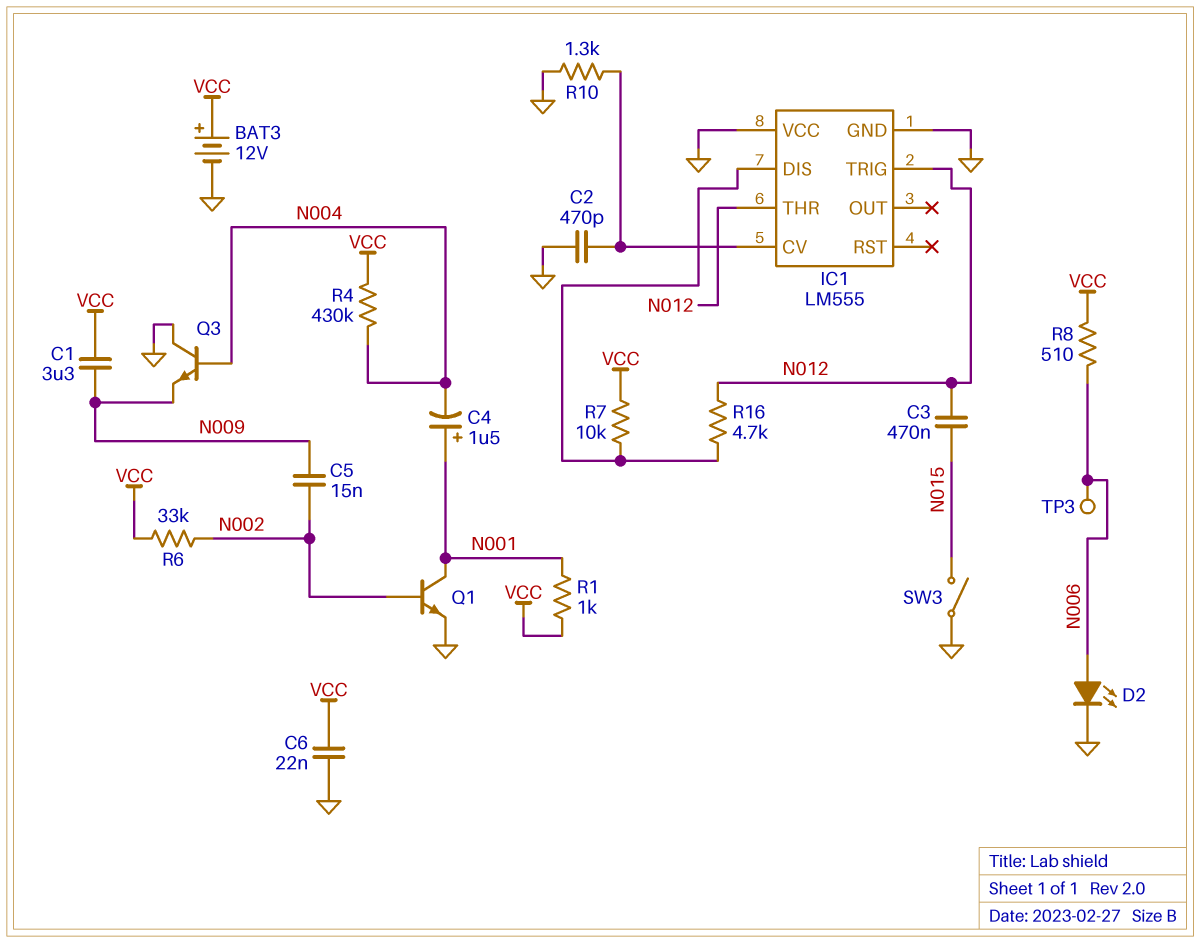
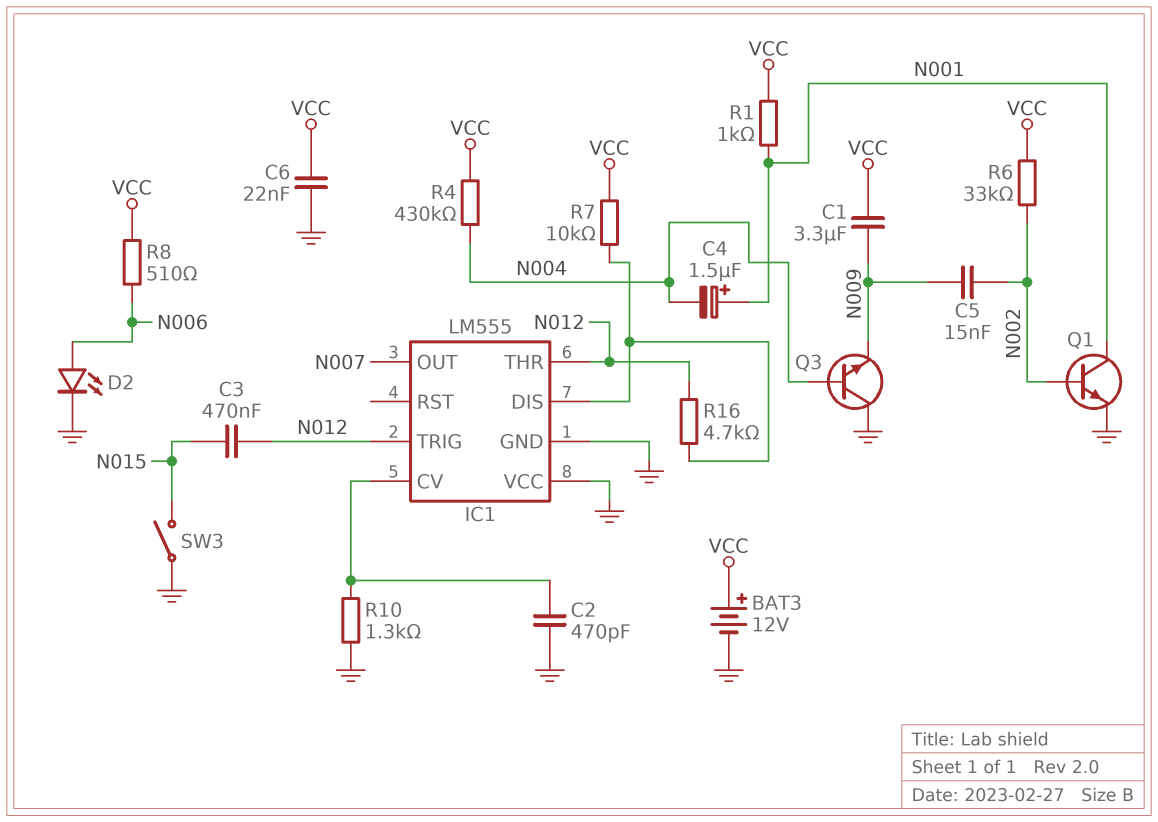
IC1 pin OUT: none -> N007
TP3: test point (N006) -> none

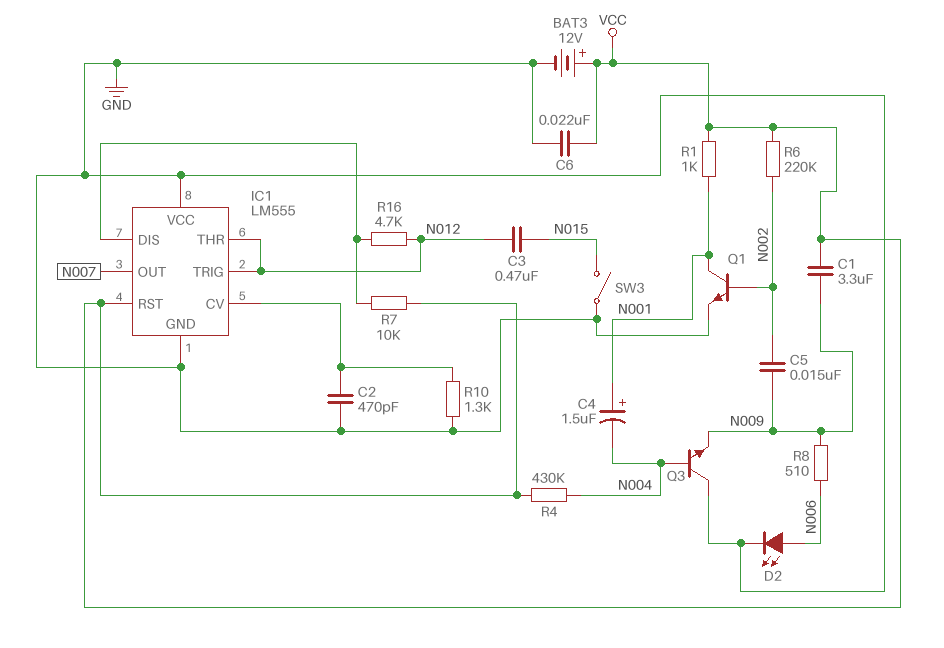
IC1 pin RST: none -> VCC
R6: 33k (N002, VCC) -> 220k (N002, VCC)
R8: 510 (N006, VCC) -> 510 (N006, N009)

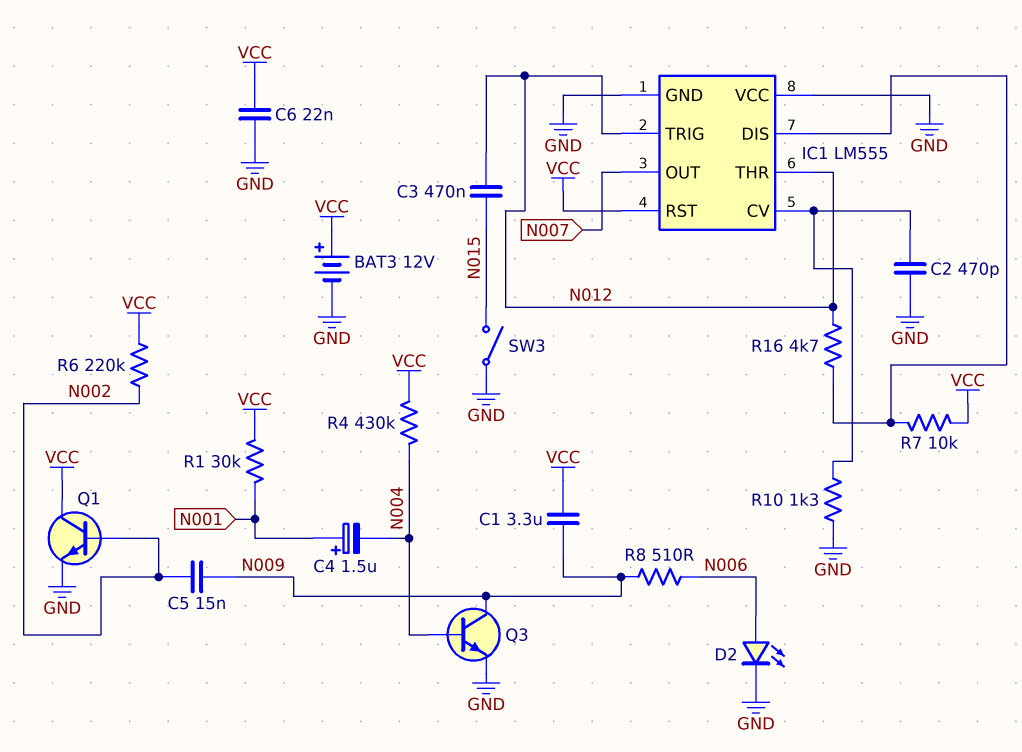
Q1: NPN (B N002, C N001, E GND) -> NPN (B N002, C VCC, E GND)
Q3: NPN (B N004, C GND, E N009) -> NPN (B N004, C N009, E GND)
R1: 1k (N001, VCC) -> 30k (N001, VCC)

